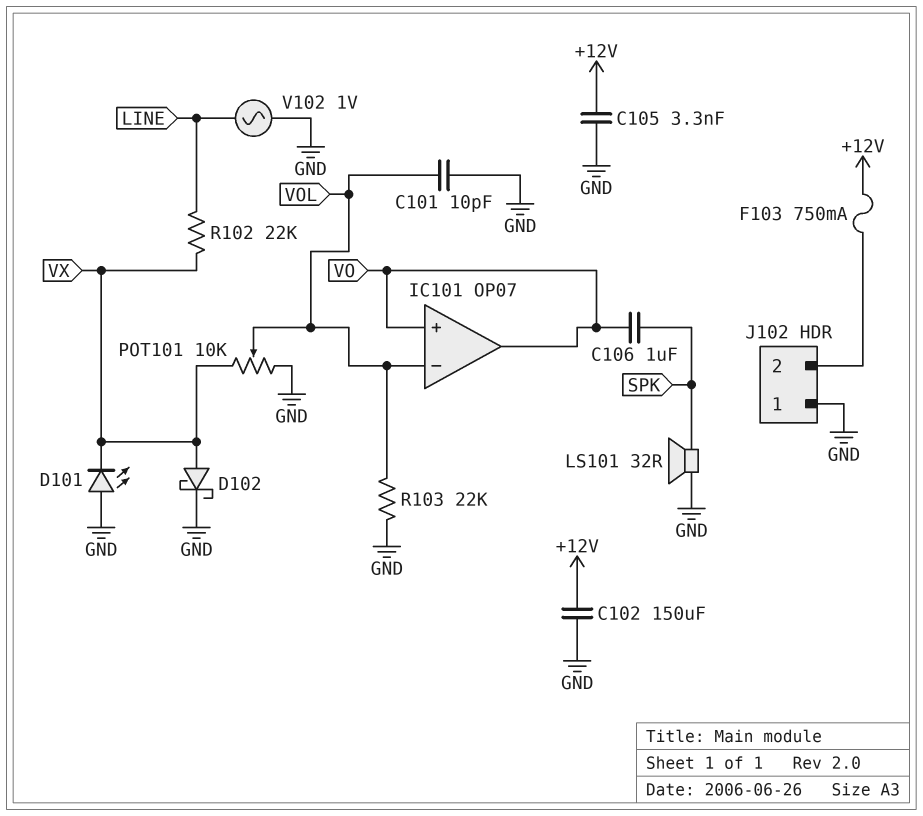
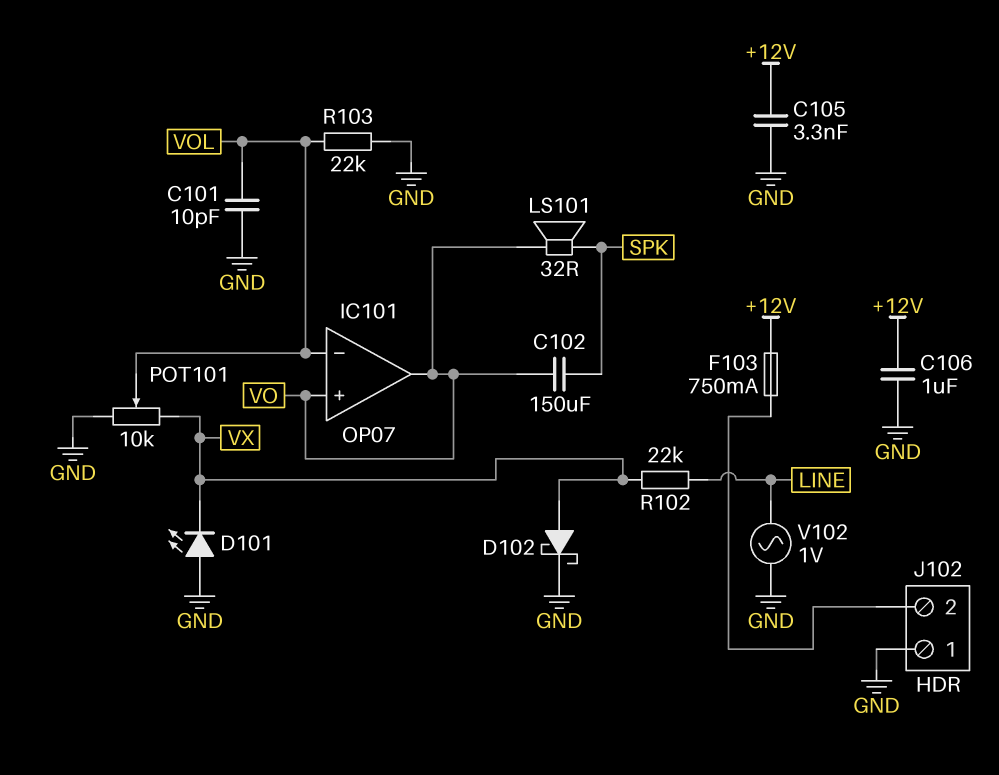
C102: 150uF (+12V, GND) -> 150uF (SPK, VO)
C106: 1uF (SPK, VO) -> 1uF (+12V, GND)
LS101: speaker 32R (GND, SPK) -> speaker 32R (SPK, VO)

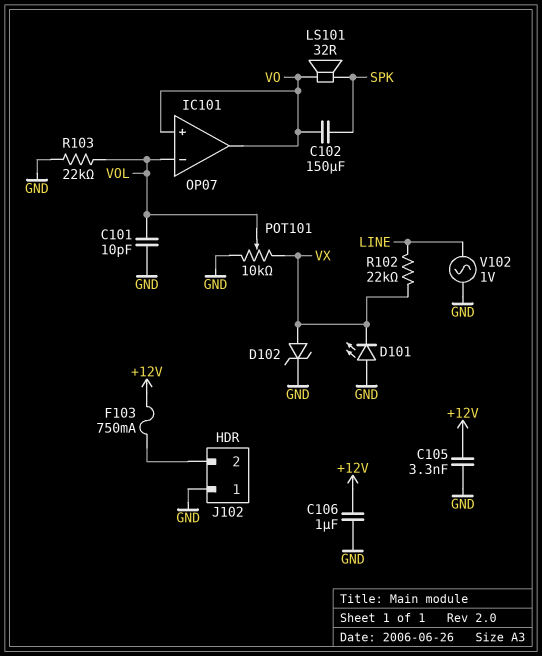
D102: schottky (A VX, K GND) -> zener (A VX, K GND)

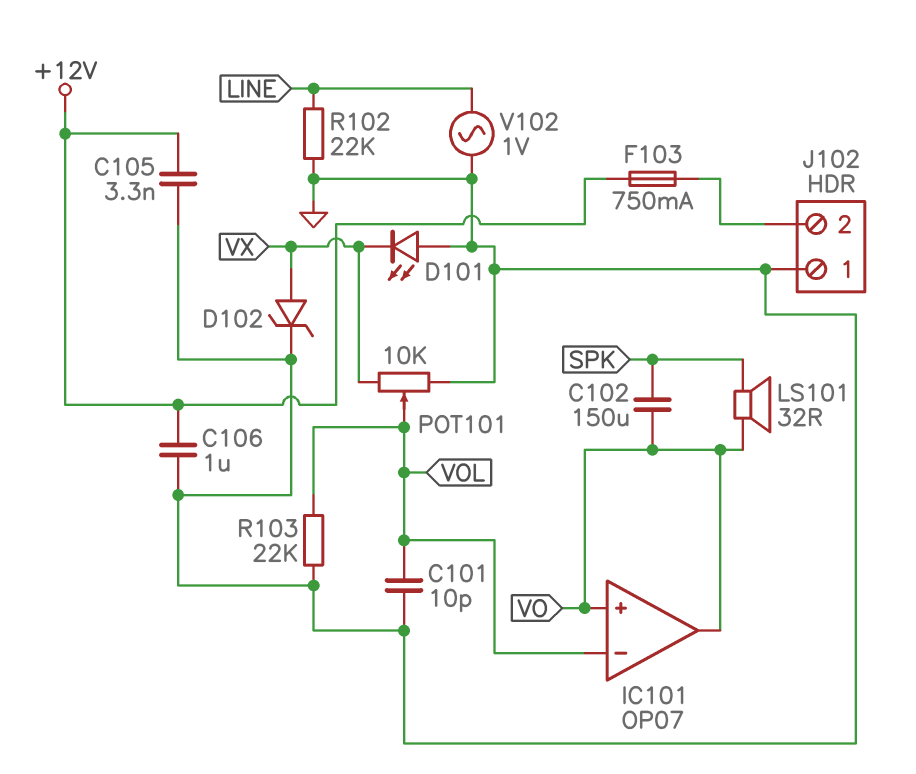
R102: 22k (LINE, VX) -> 22k (GND, LINE)

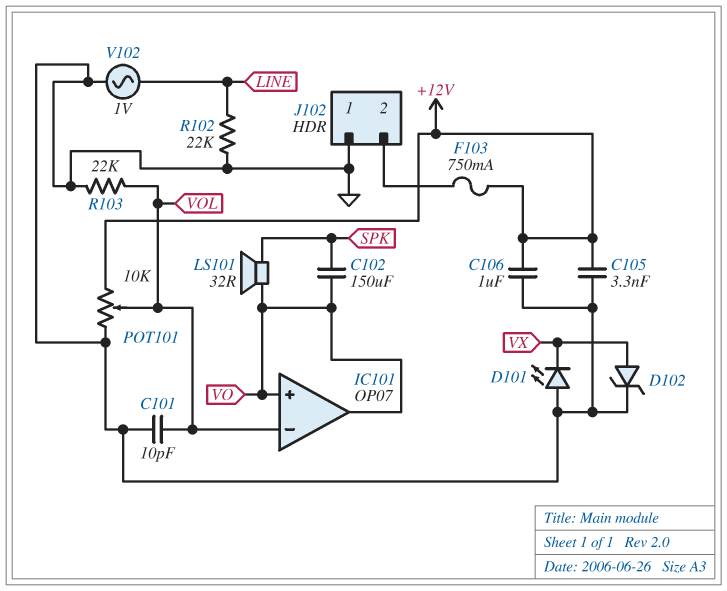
POT101: 10k (GND, VX, wiper VOL) -> 10k (+12V, GND, wiper VOL)

